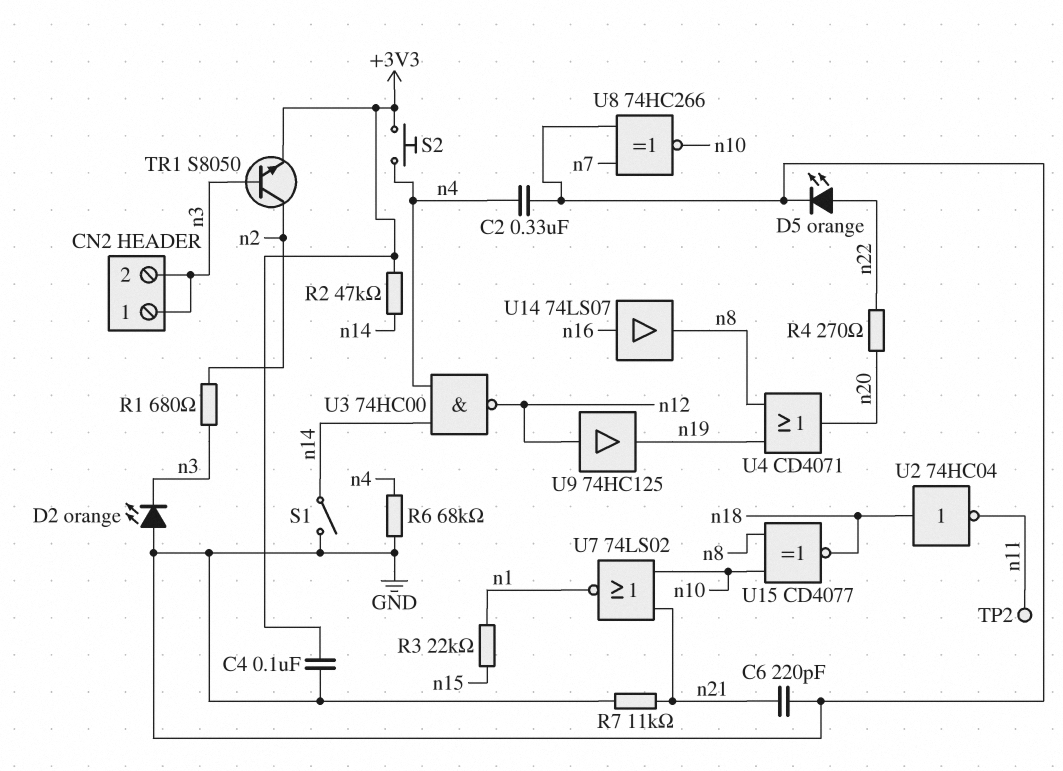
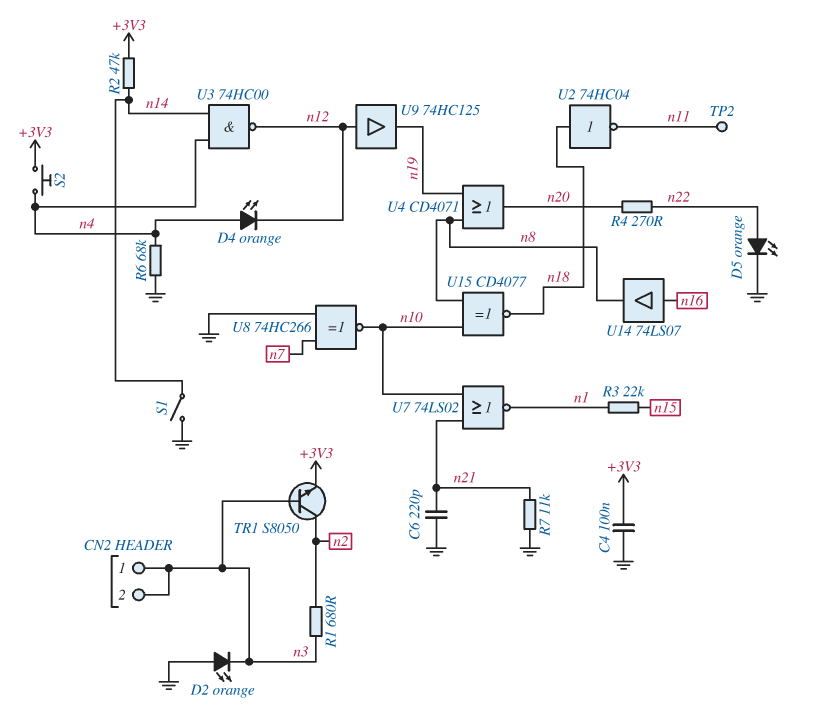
C2: 330nF (GND, n4) -> none
D4: none -> LED orange (A n4, K n12)

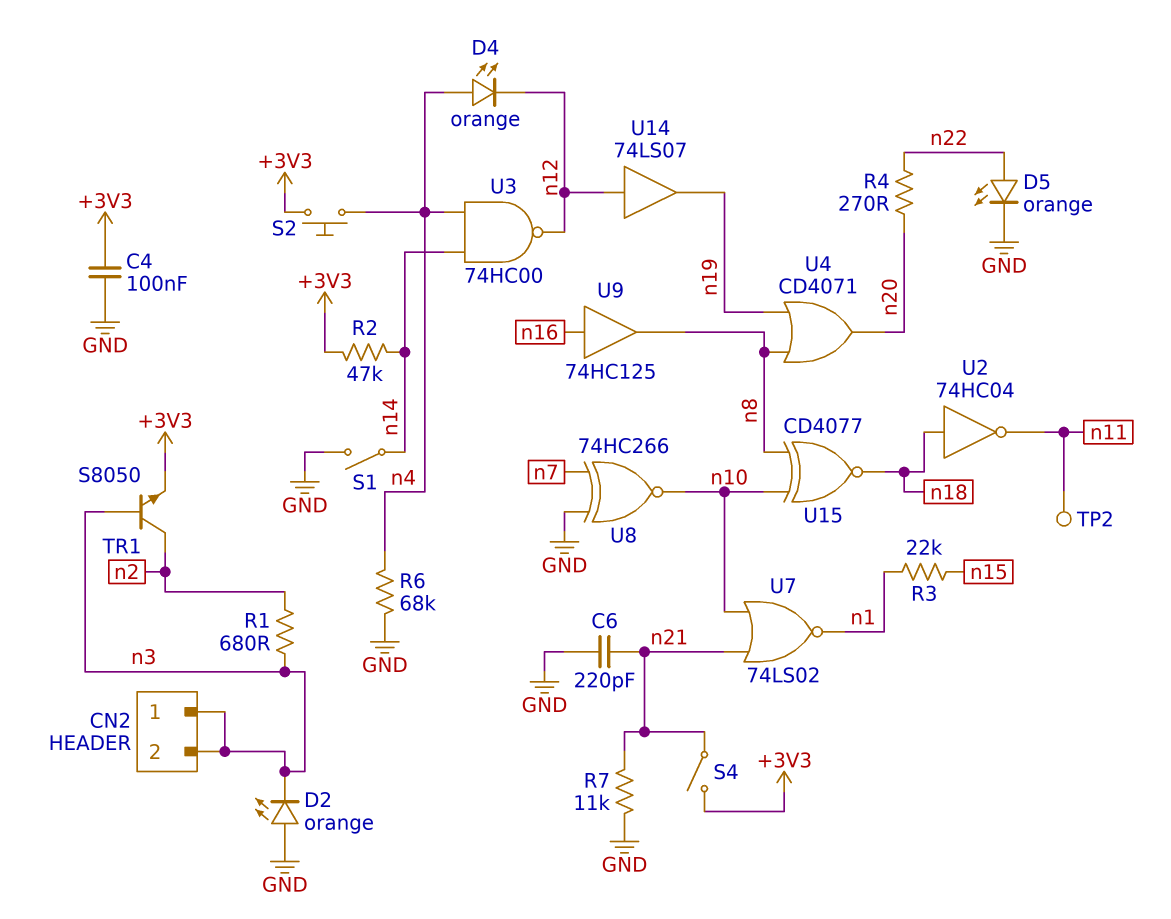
S4: none -> switch (+3V3, n21)
U9: buffer 74HC125 (in n12, out n19) -> buffer 74HC125 (in n16, out n8)
U14: buffer 74LS07 (in n16, out n8) -> buffer 74LS07 (in n12, out n19)

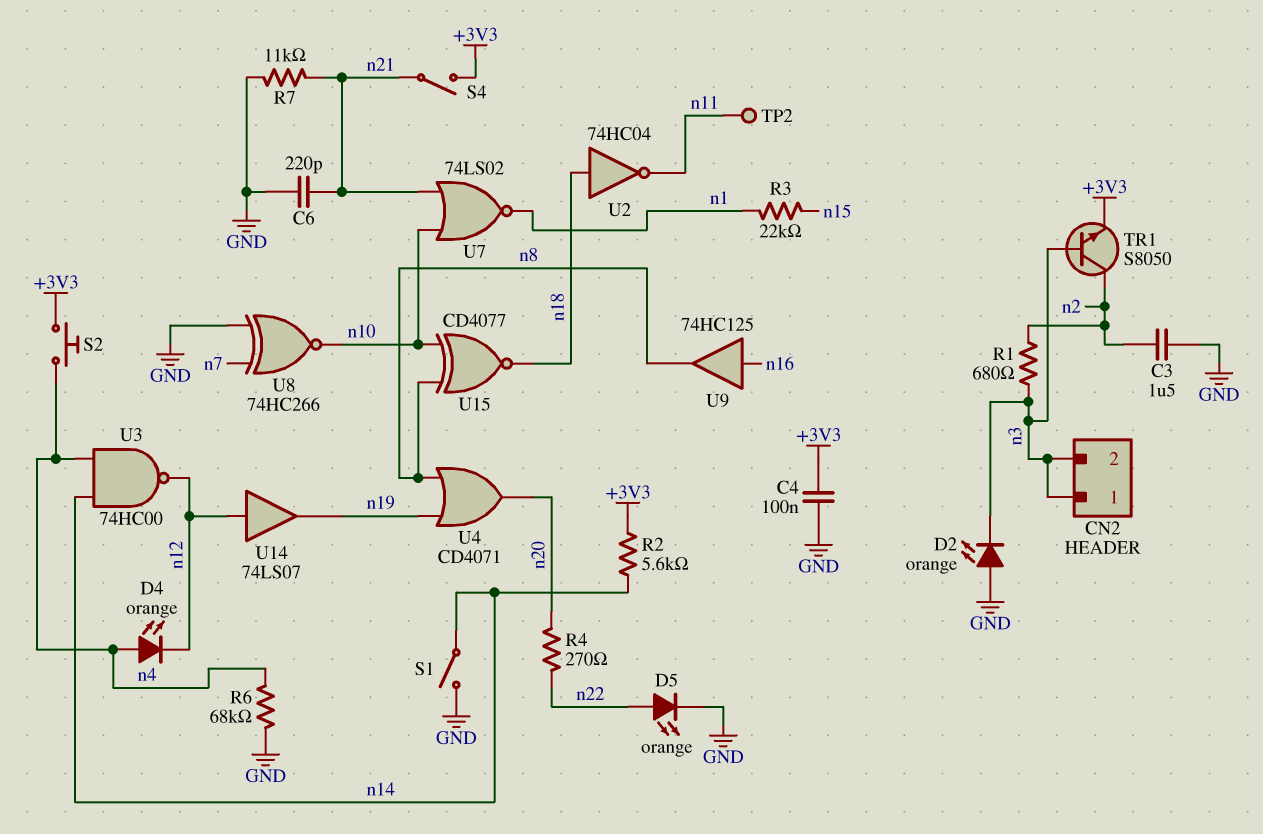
C3: none -> 1.5uF (GND, n2)
R2: 47k (+3V3, n14) -> 5.6k (+3V3, n14)

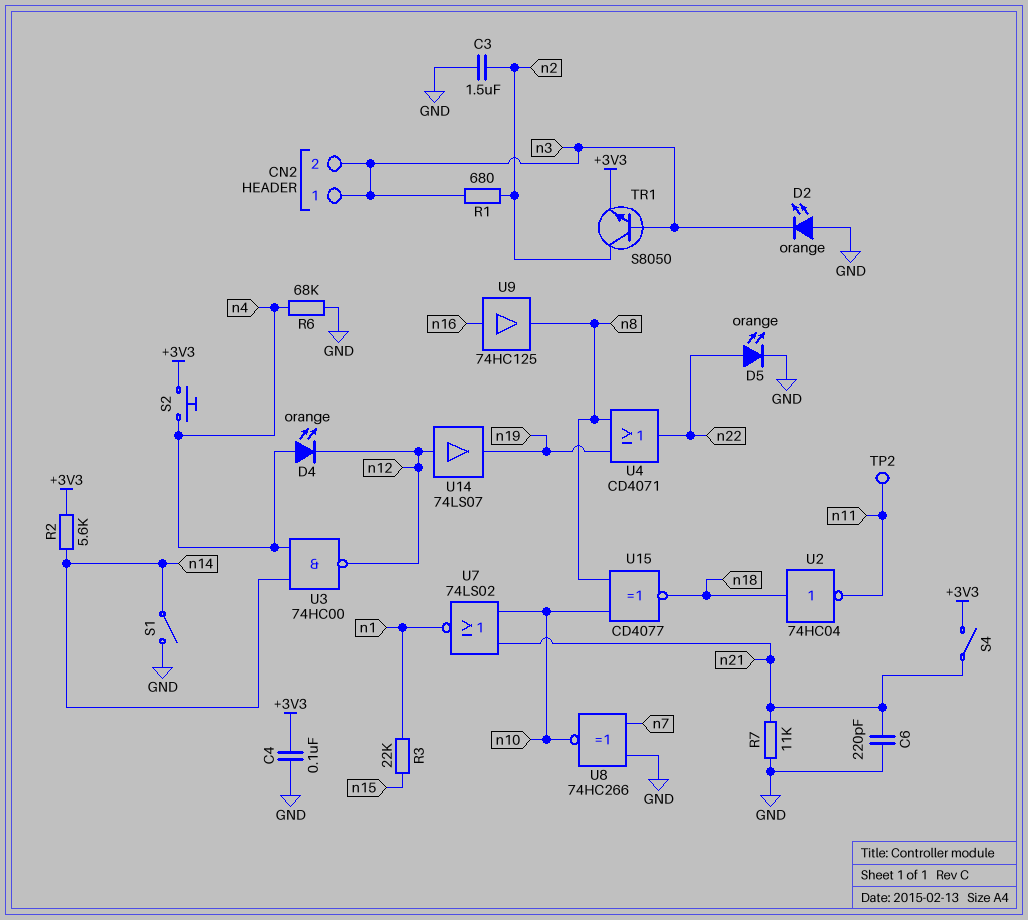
R4: 270 (n20, n22) -> none
U4: OR CD4071 (in n8, in n19, out n20) -> OR CD4071 (in n8, in n19, out n22)

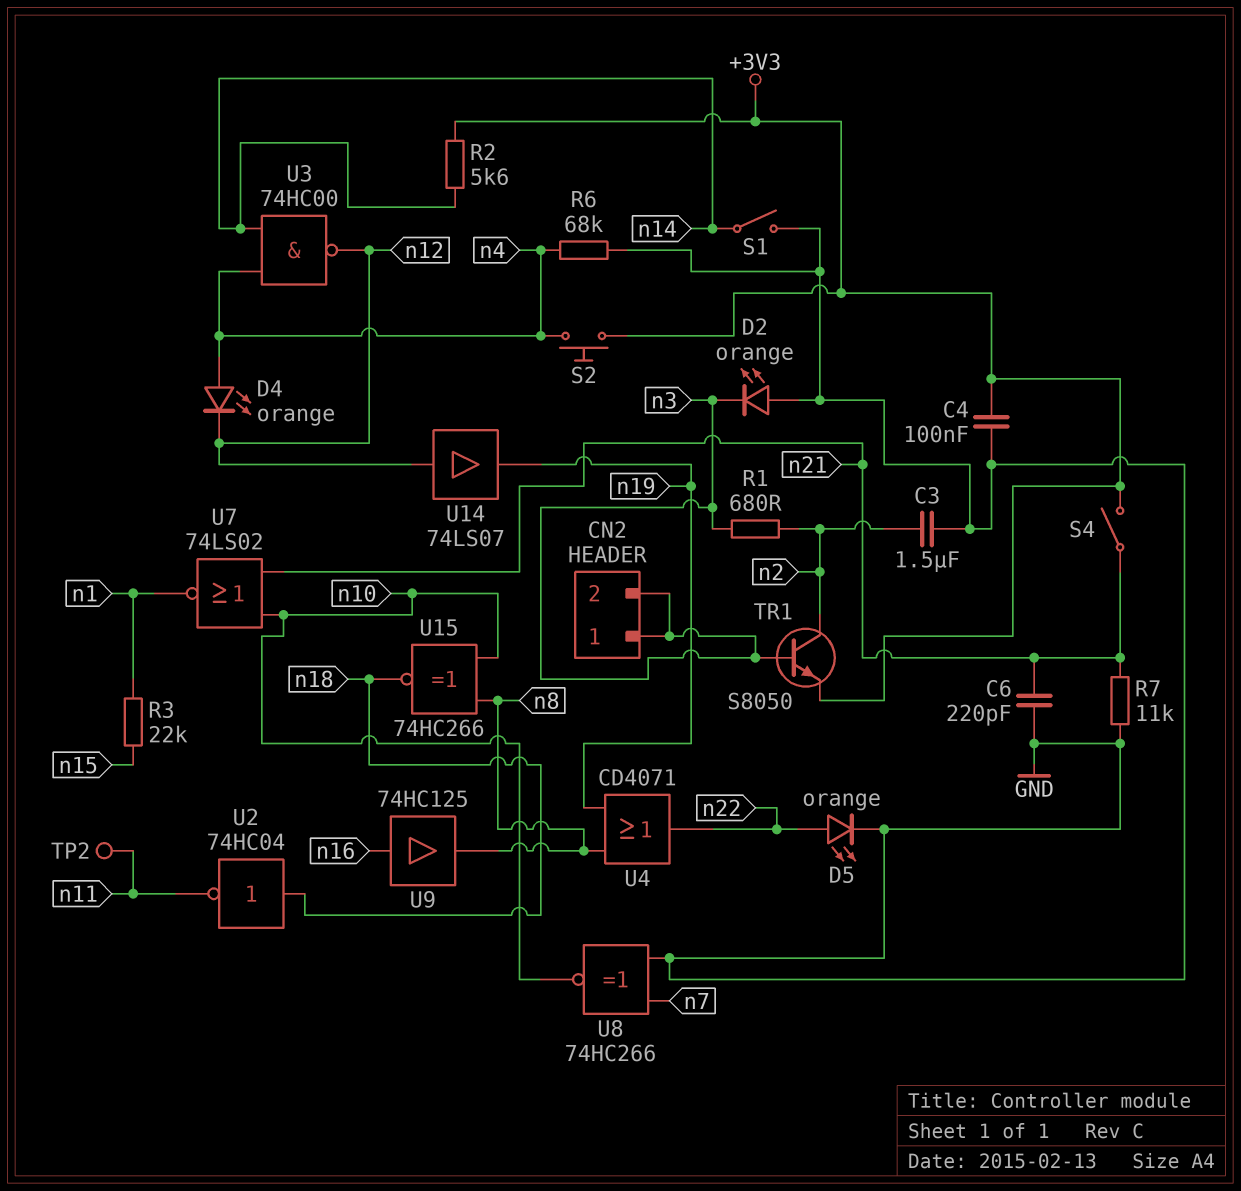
U15: XNOR CD4077 (in n8, in n10, out n18) -> XNOR 74HC266 (in n8, in n10, out n18)

